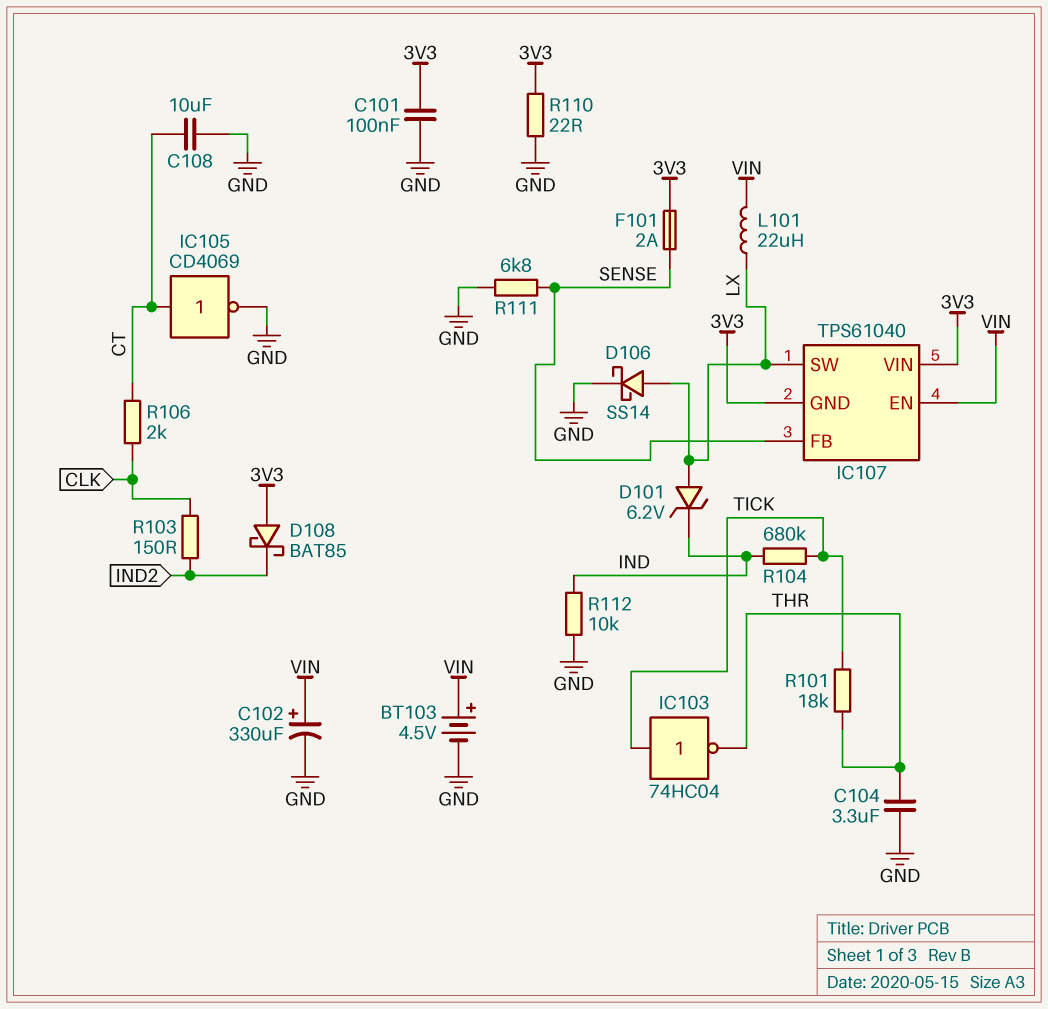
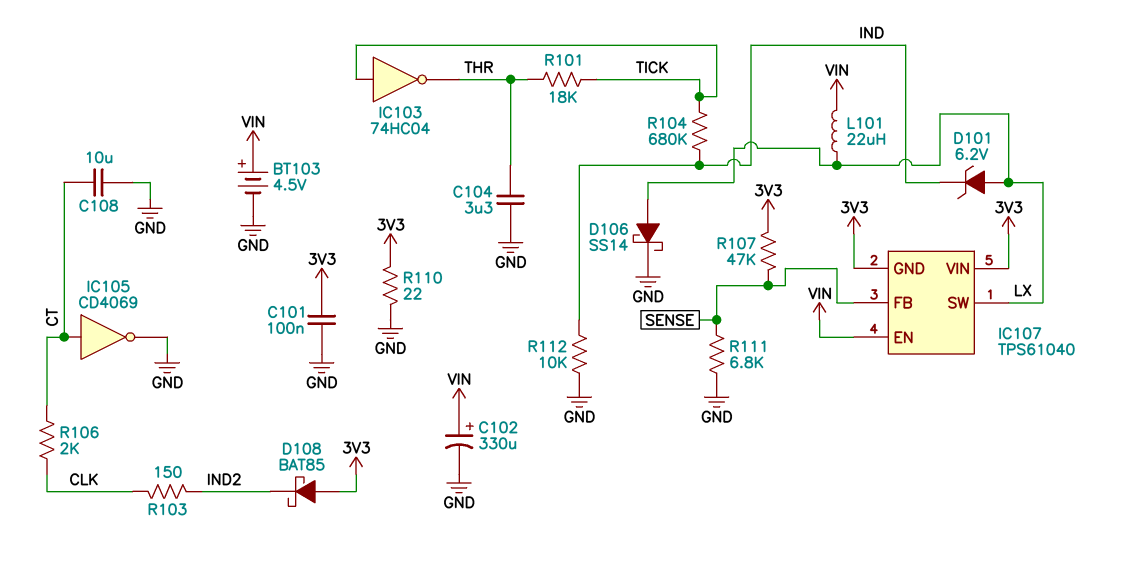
F101: 2A (3V3, SENSE) -> none
R107: none -> 47k (3V3, SENSE)

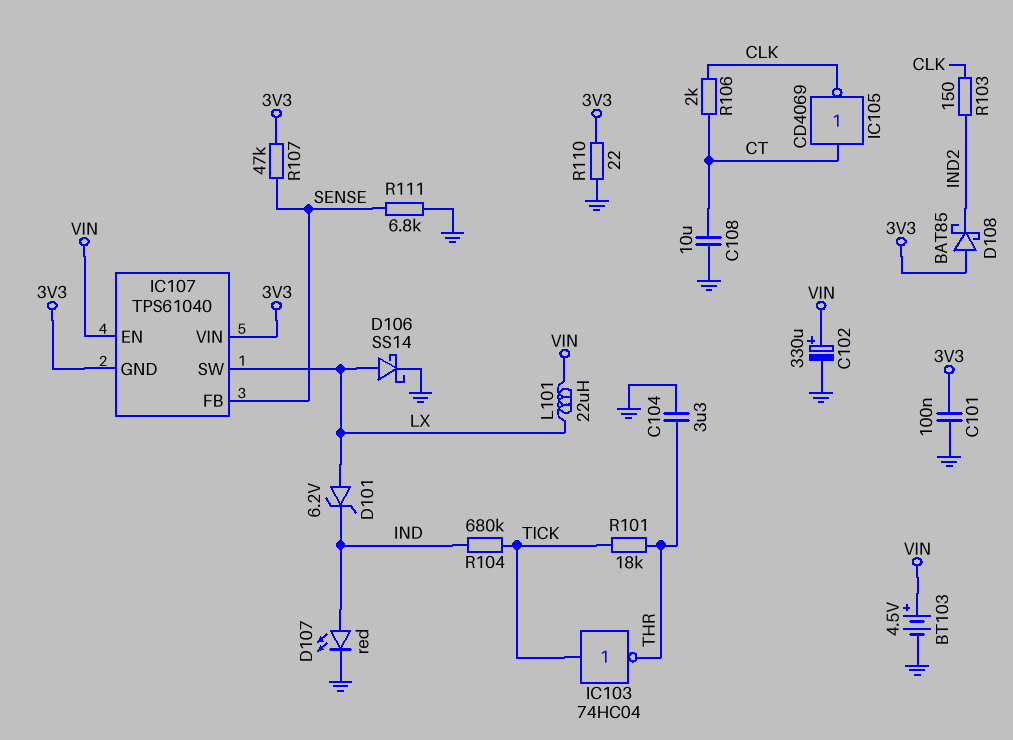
D107: none -> LED red (A IND, K GND)
IC105: NOT CD4069 (in CT, out GND) -> NOT CD4069 (in CT, out CLK)
R112: 10k (GND, IND) -> none

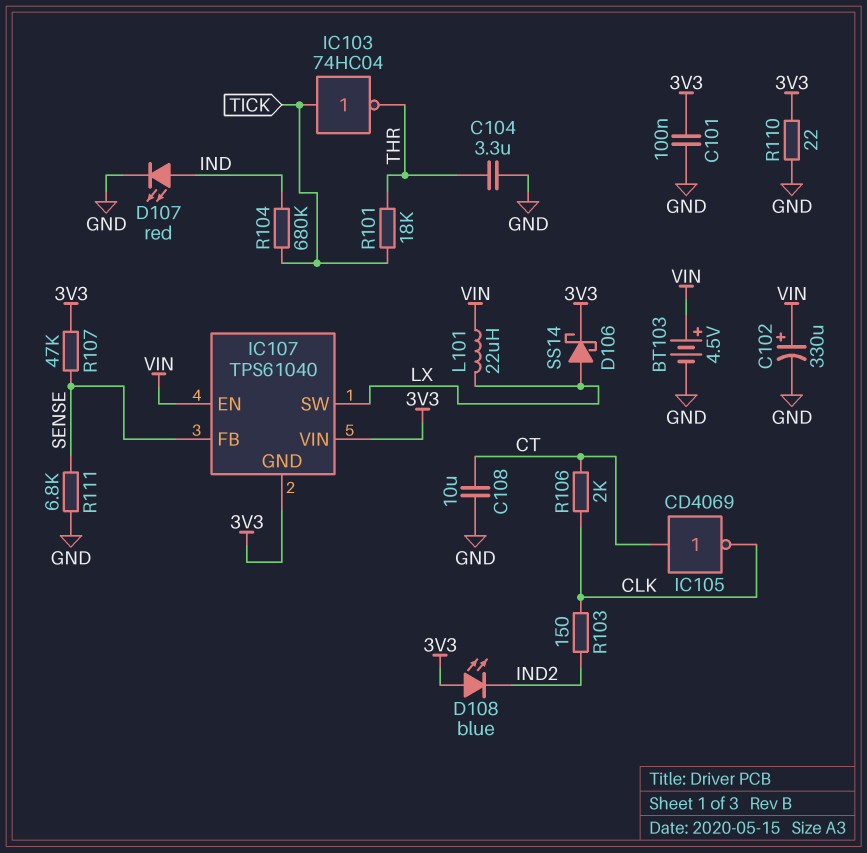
D101: zener 6.2V (A LX, K IND) -> none
D106: schottky SS14 (A LX, K GND) -> schottky SS14 (A LX, K 3V3)
D108: schottky BAT85 (A 3V3, K IND2) -> LED blue (A 3V3, K IND2)

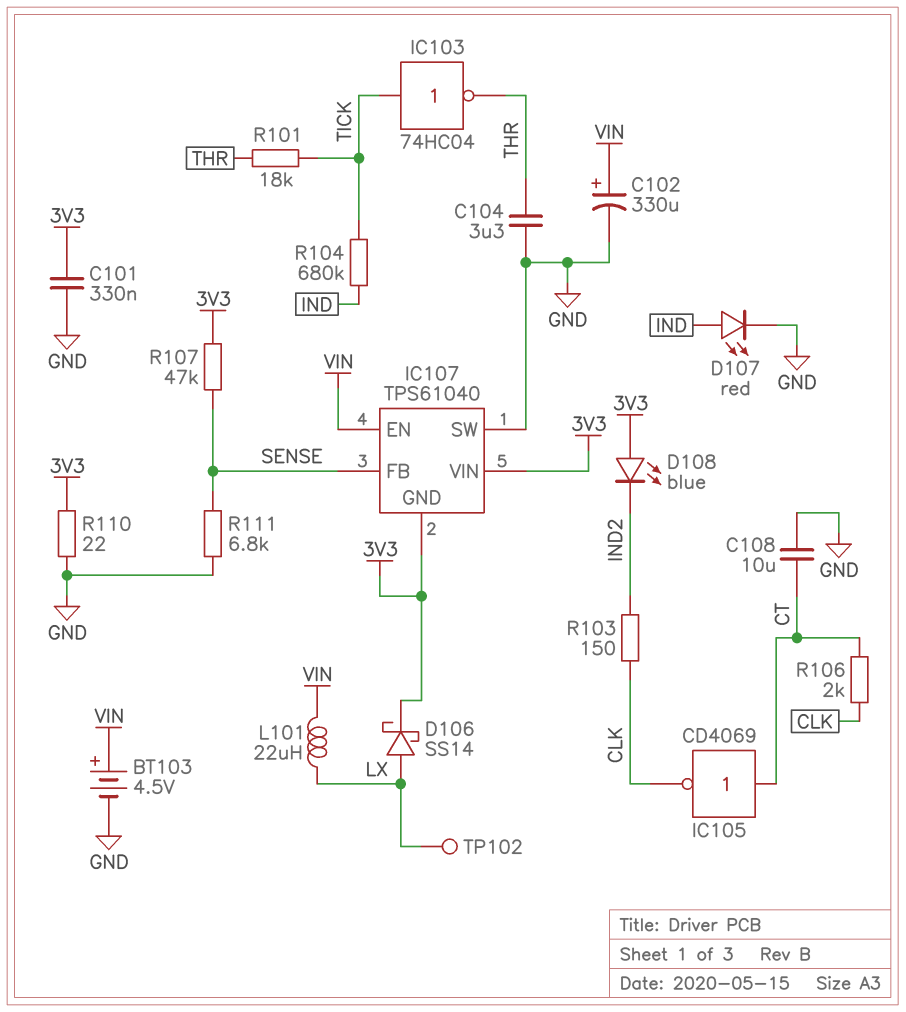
C101: 100nF (3V3, GND) -> 330nF (3V3, GND)
IC107 pin SW: LX -> GND
TP102: none -> test point (LX)

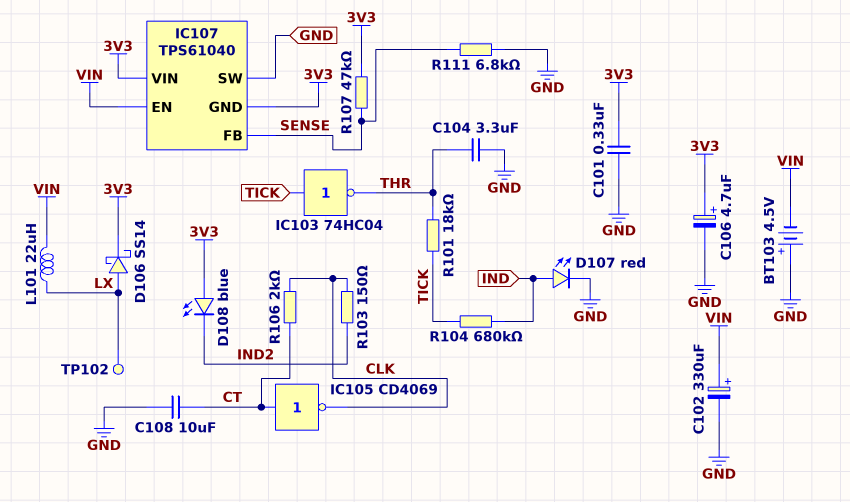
BT103: 4.5V (plus VIN, minus GND) -> 4.5V (plus GND, minus VIN)
C106: none -> 4.7uF (plus 3V3, minus GND)
R110: 22 (3V3, GND) -> none

